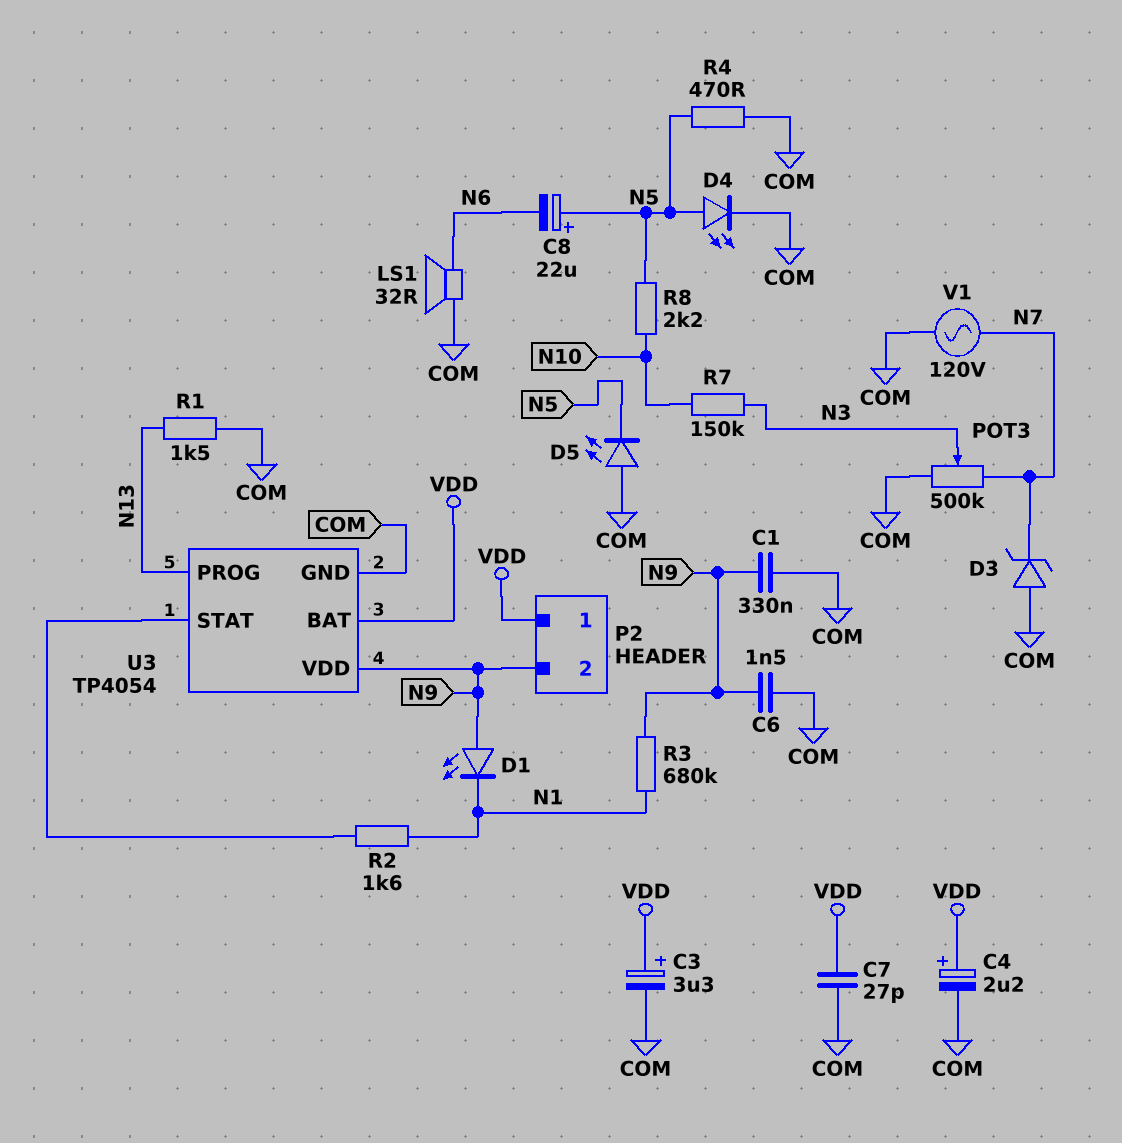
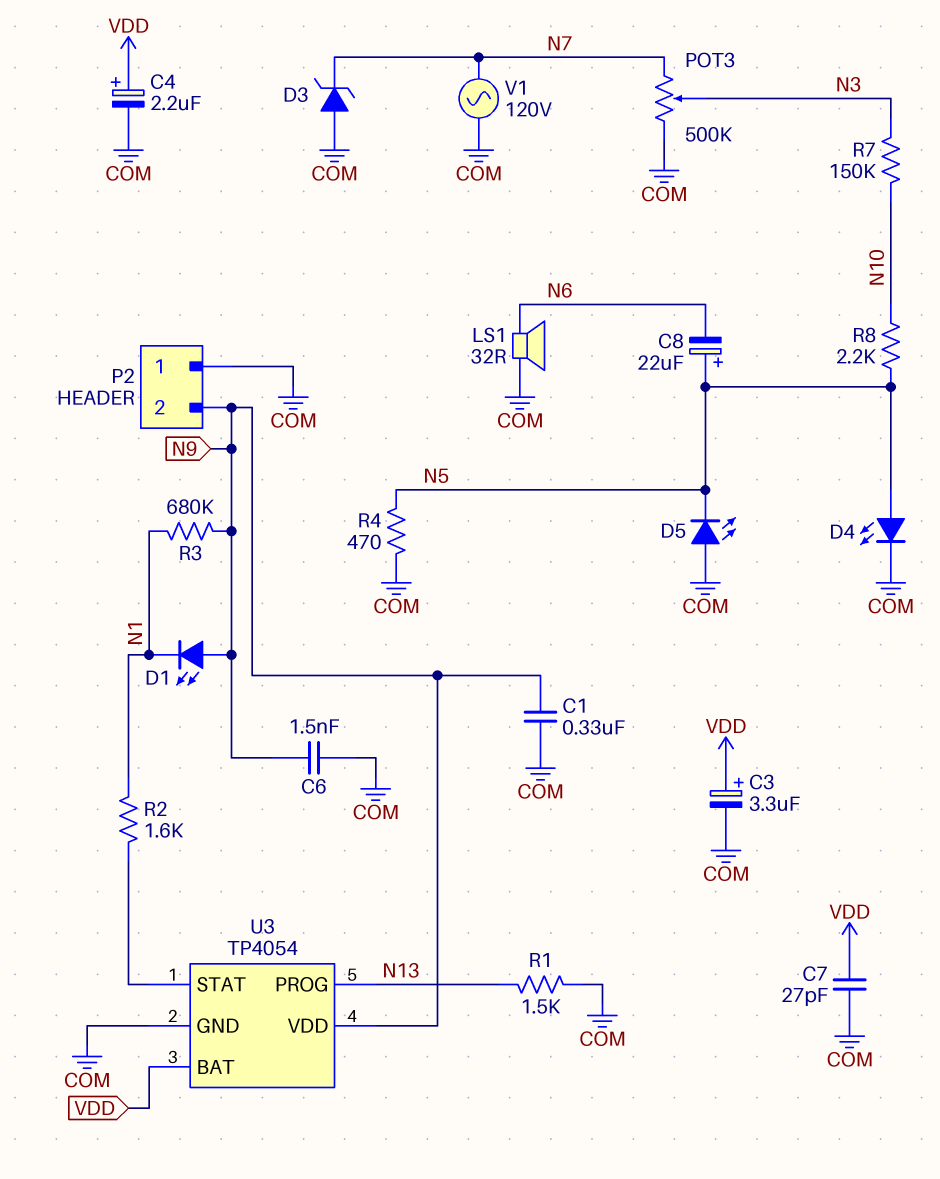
P2 pin 1: VDD -> COM

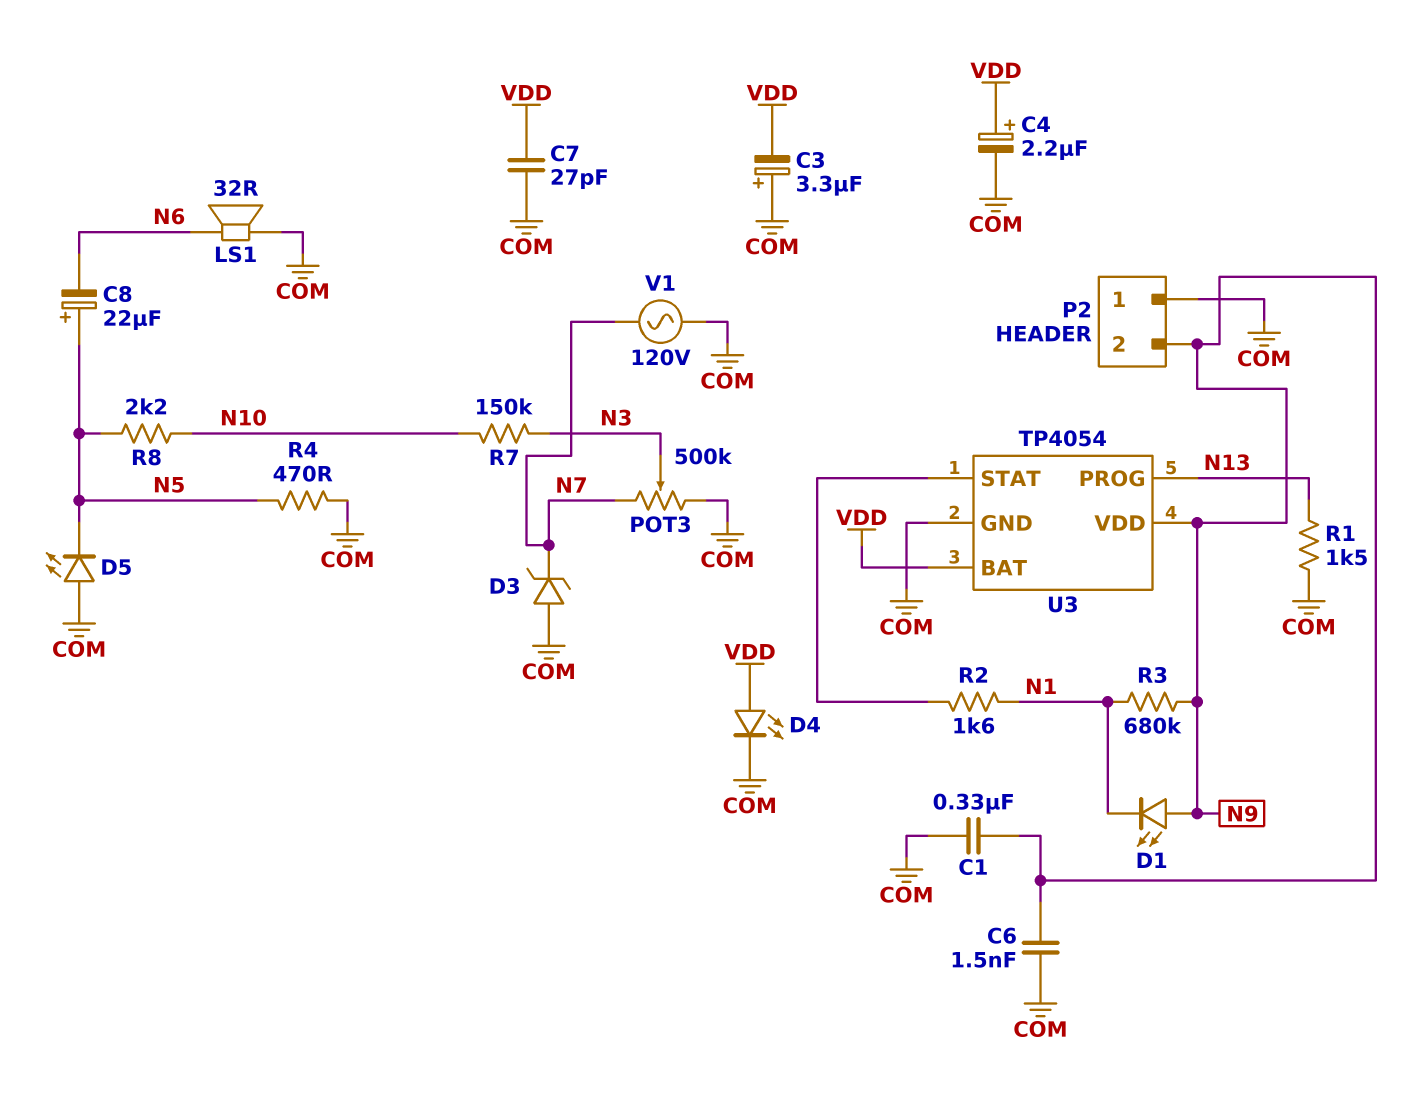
C3: 3.3uF (plus VDD, minus COM) -> 3.3uF (plus COM, minus VDD)
D4: LED (A N5, K COM) -> LED (A VDD, K COM)

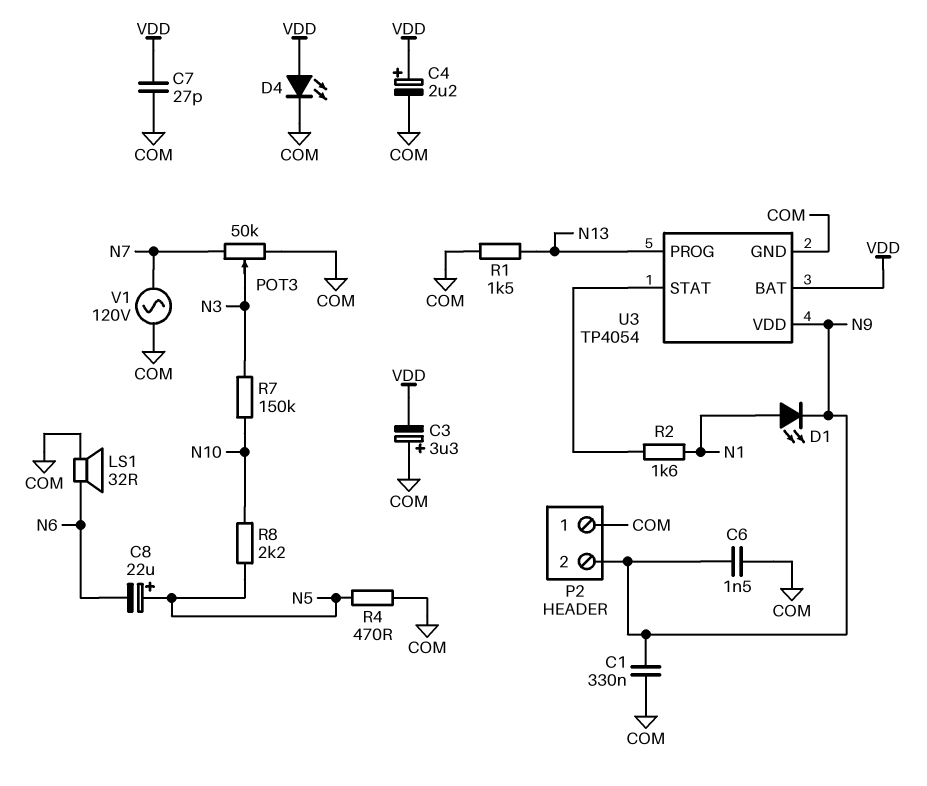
D1: LED (A N9, K N1) -> LED (A N1, K N9)
D3: zener (A COM, K N7) -> none
D5: LED (A COM, K N5) -> none
POT3: 500k (COM, N7, wiper N3) -> 50k (COM, N7, wiper N3)
R3: 680k (N1, N9) -> none

